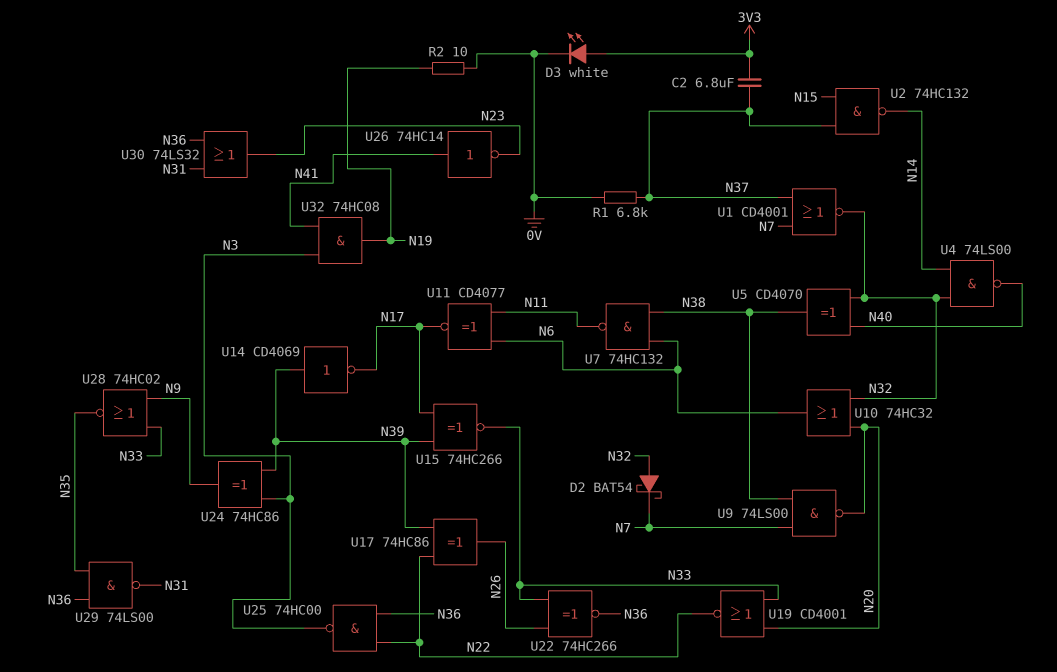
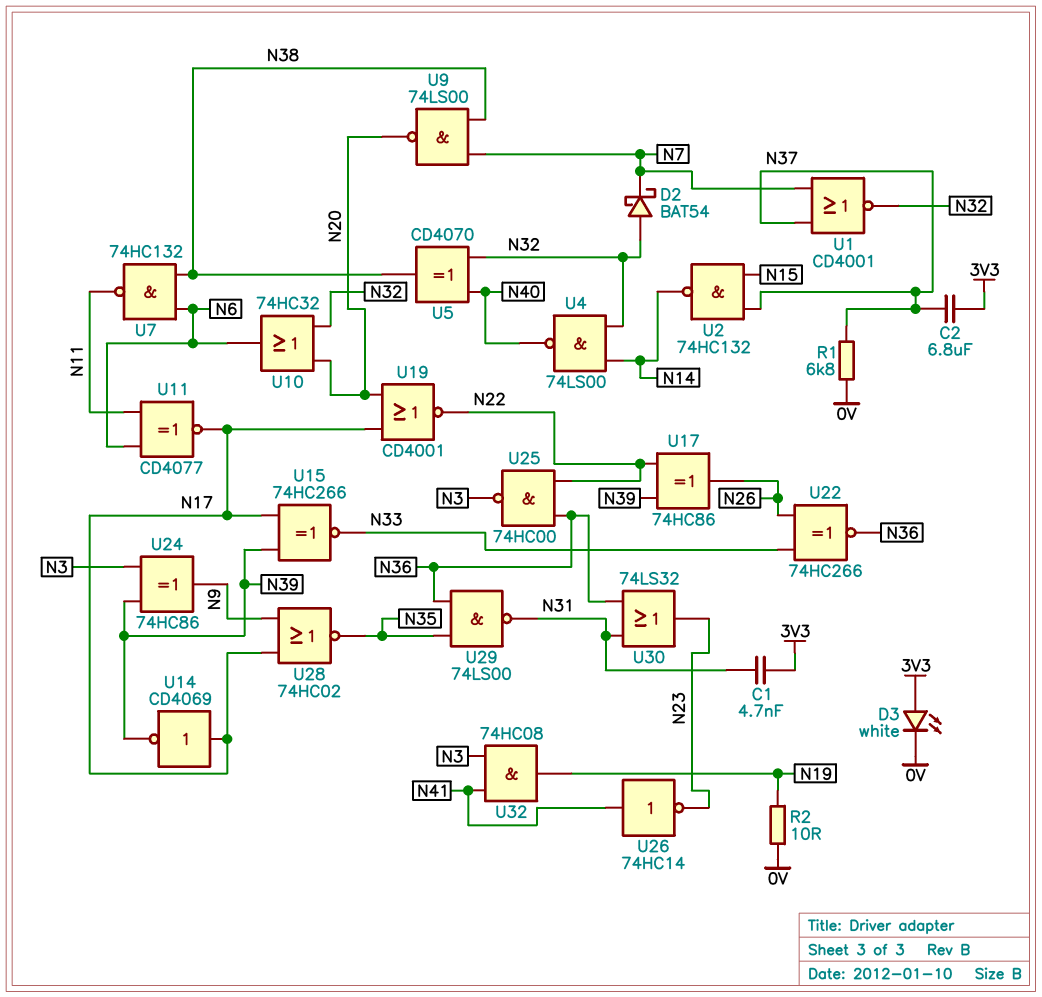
C1: none -> 4.7nF (3V3, N31)
U14: NOT CD4069 (in N39, out N17) -> NOT CD4069 (in N17, out N39)
U19: NOR CD4001 (in N20, in N33, out N22) -> NOR CD4001 (in N17, in N20, out N22)
U28: NOR 74HC02 (in N9, in N33, out N35) -> NOR 74HC02 (in N9, in N17, out N35)

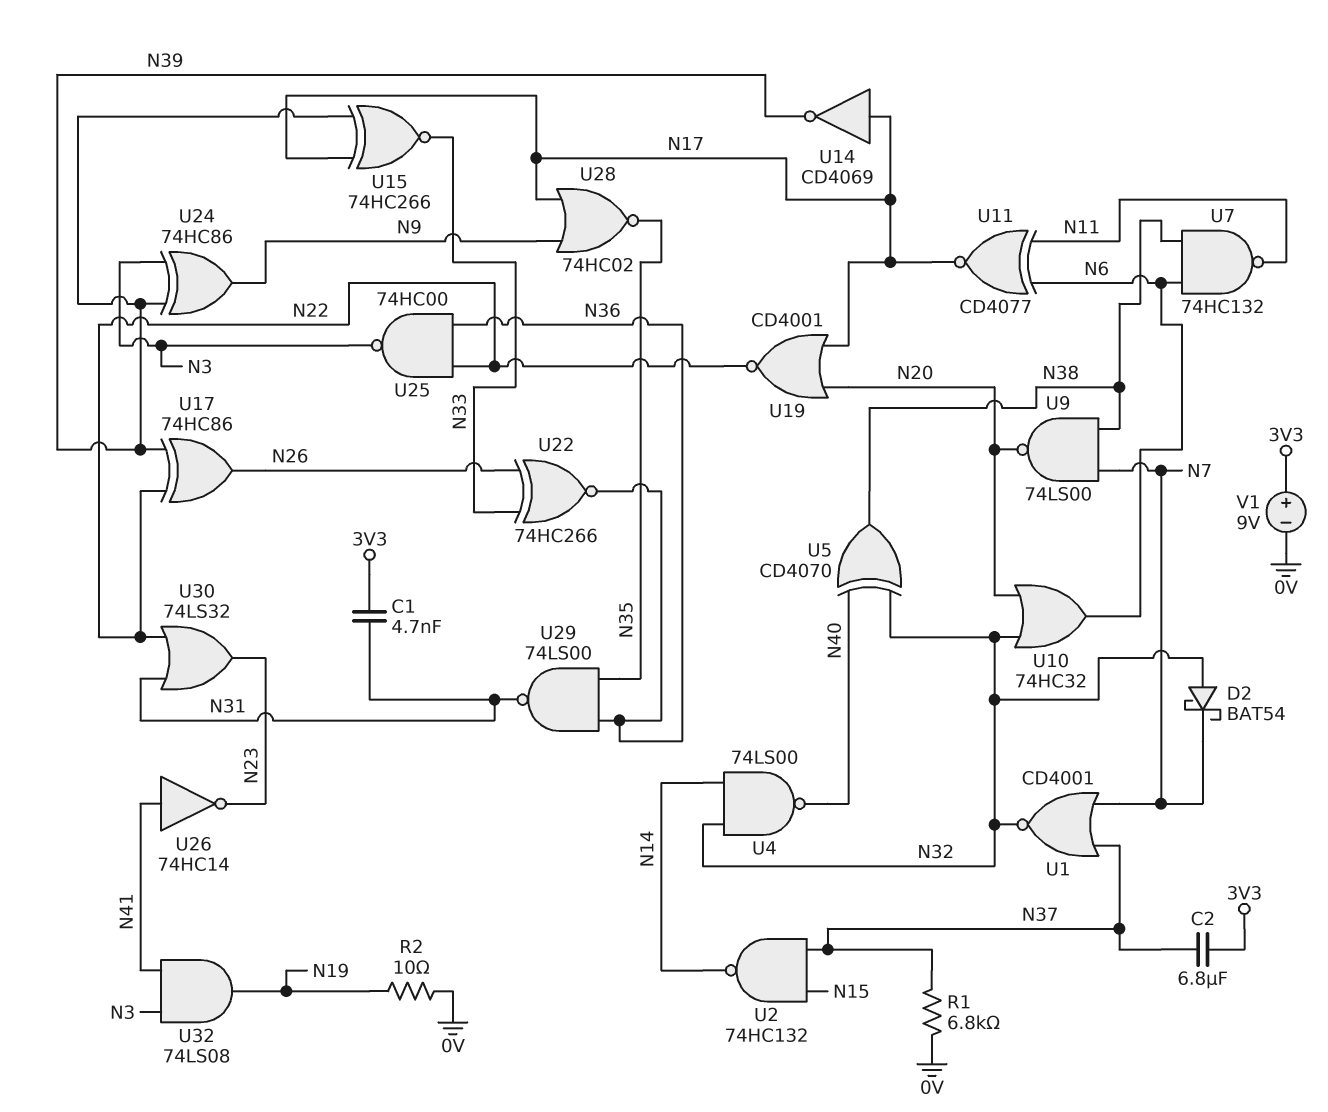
D3: LED white (A 3V3, K 0V) -> none
U30: OR 74LS32 (in N31, in N36, out N23) -> OR 74LS32 (in N22, in N31, out N23)
U32: AND 74HC08 (in N3, in N41, out N19) -> AND 74LS08 (in N3, in N41, out N19)
V1: none -> 9V (plus 3V3, minus 0V)

